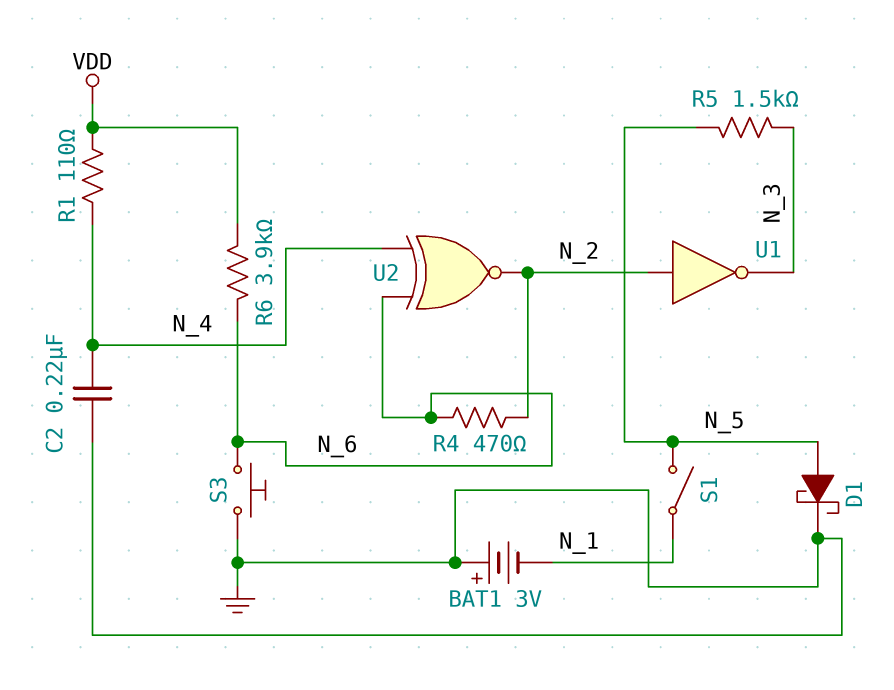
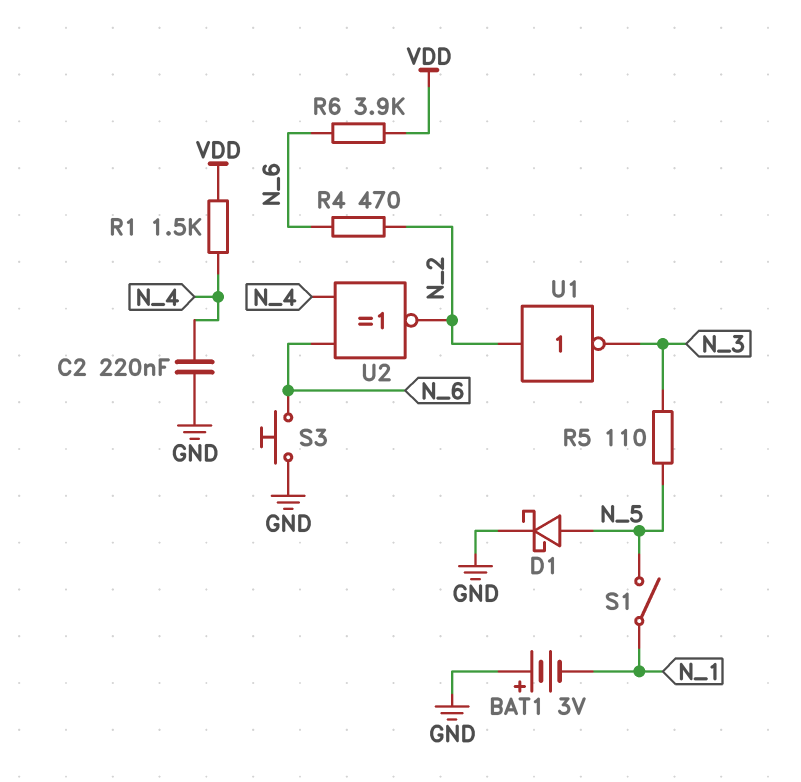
R1: 110 (N_4, VDD) -> 1.5k (N_4, VDD)
R5: 1.5k (N_3, N_5) -> 110 (N_3, N_5)

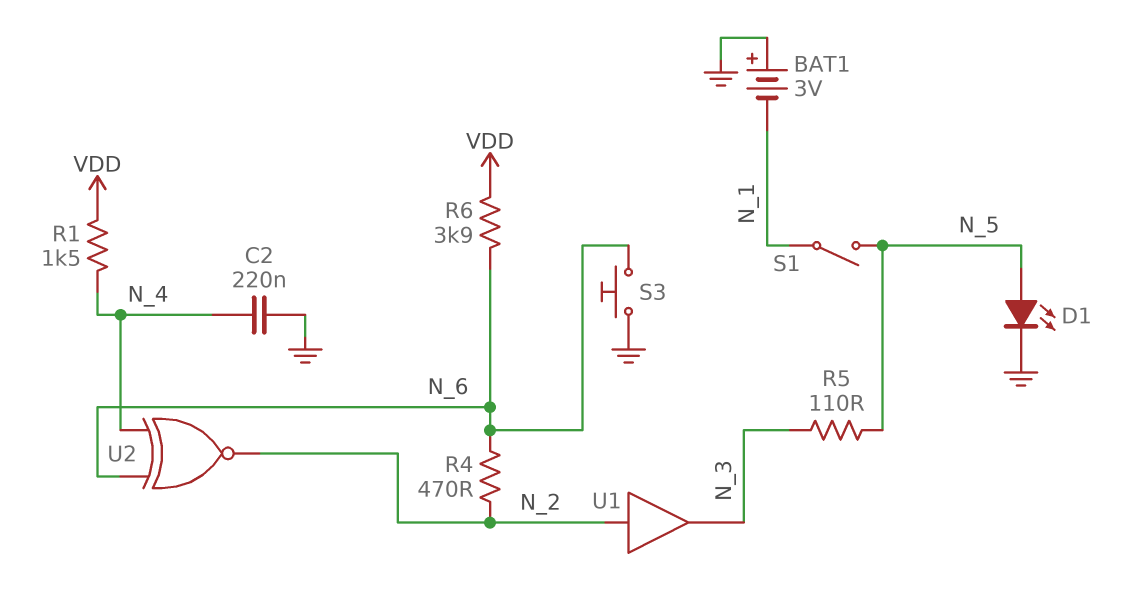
D1: schottky (A N_5, K GND) -> LED (A N_5, K GND)
U1: NOT (in N_2, out N_3) -> buffer (in N_2, out N_3)

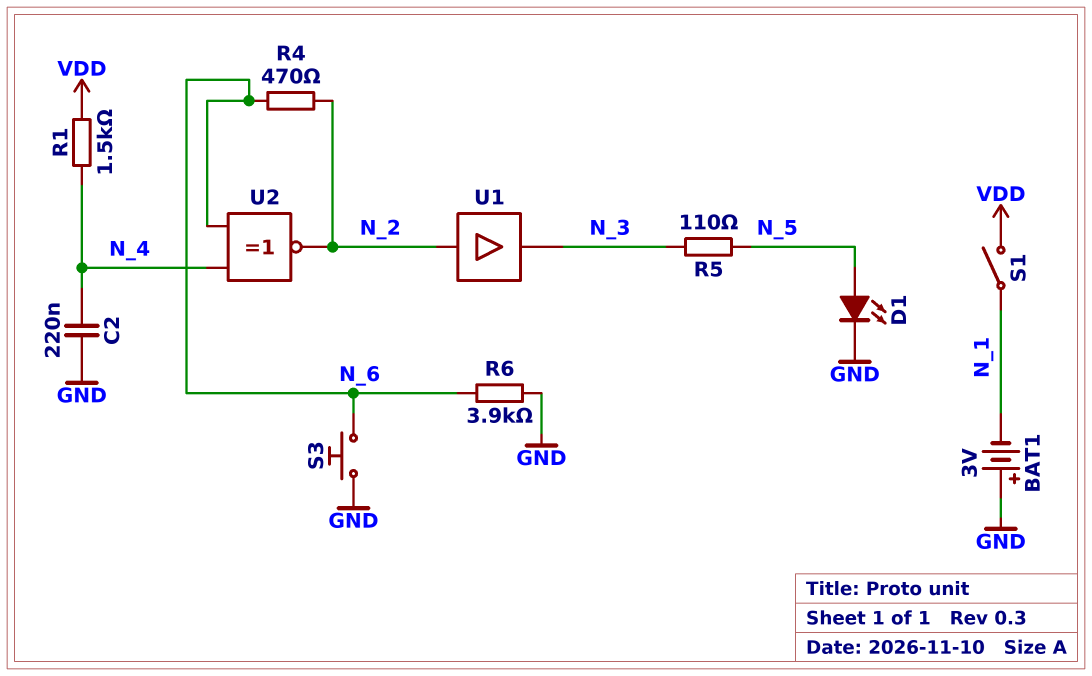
R6: 3.9k (N_6, VDD) -> 3.9k (GND, N_6)
S1: switch (N_1, N_5) -> switch (N_1, VDD)

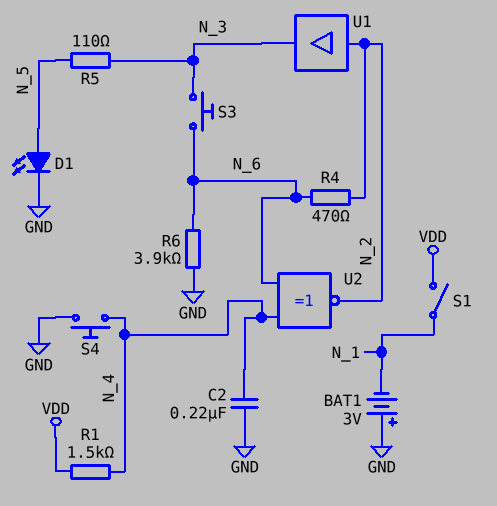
S3: button (GND, N_6) -> button (N_3, N_6)
S4: none -> button (GND, N_4)

